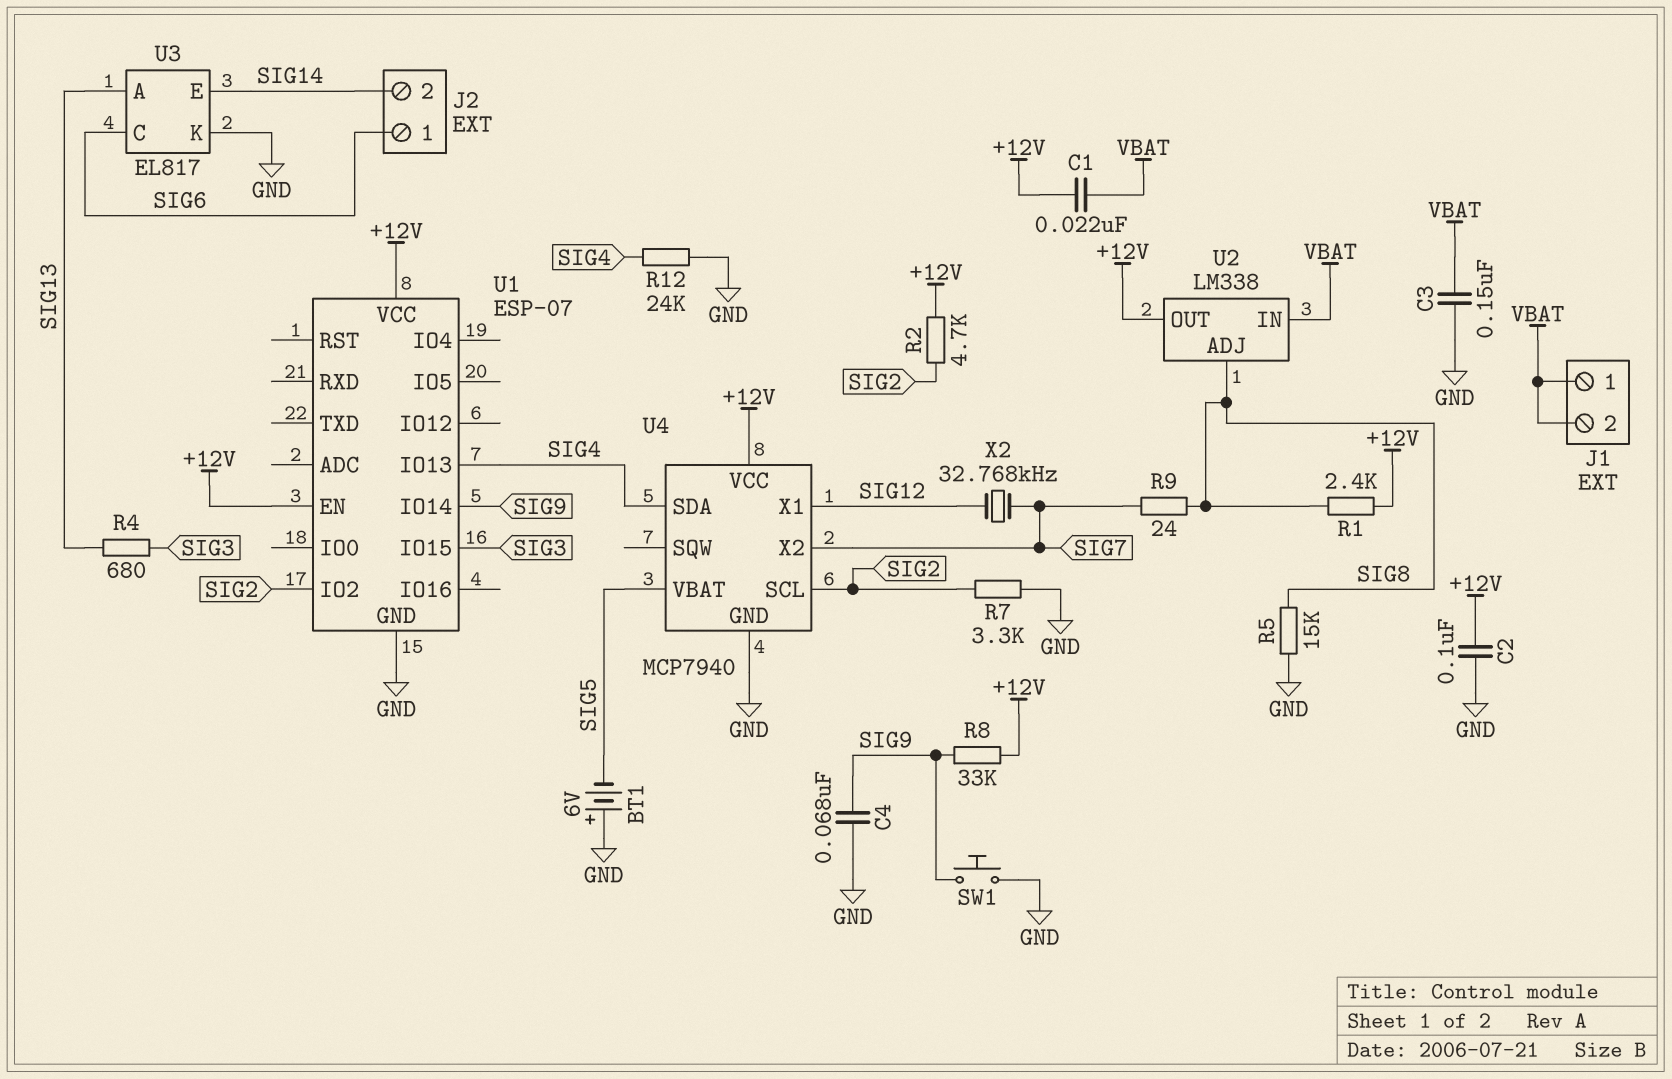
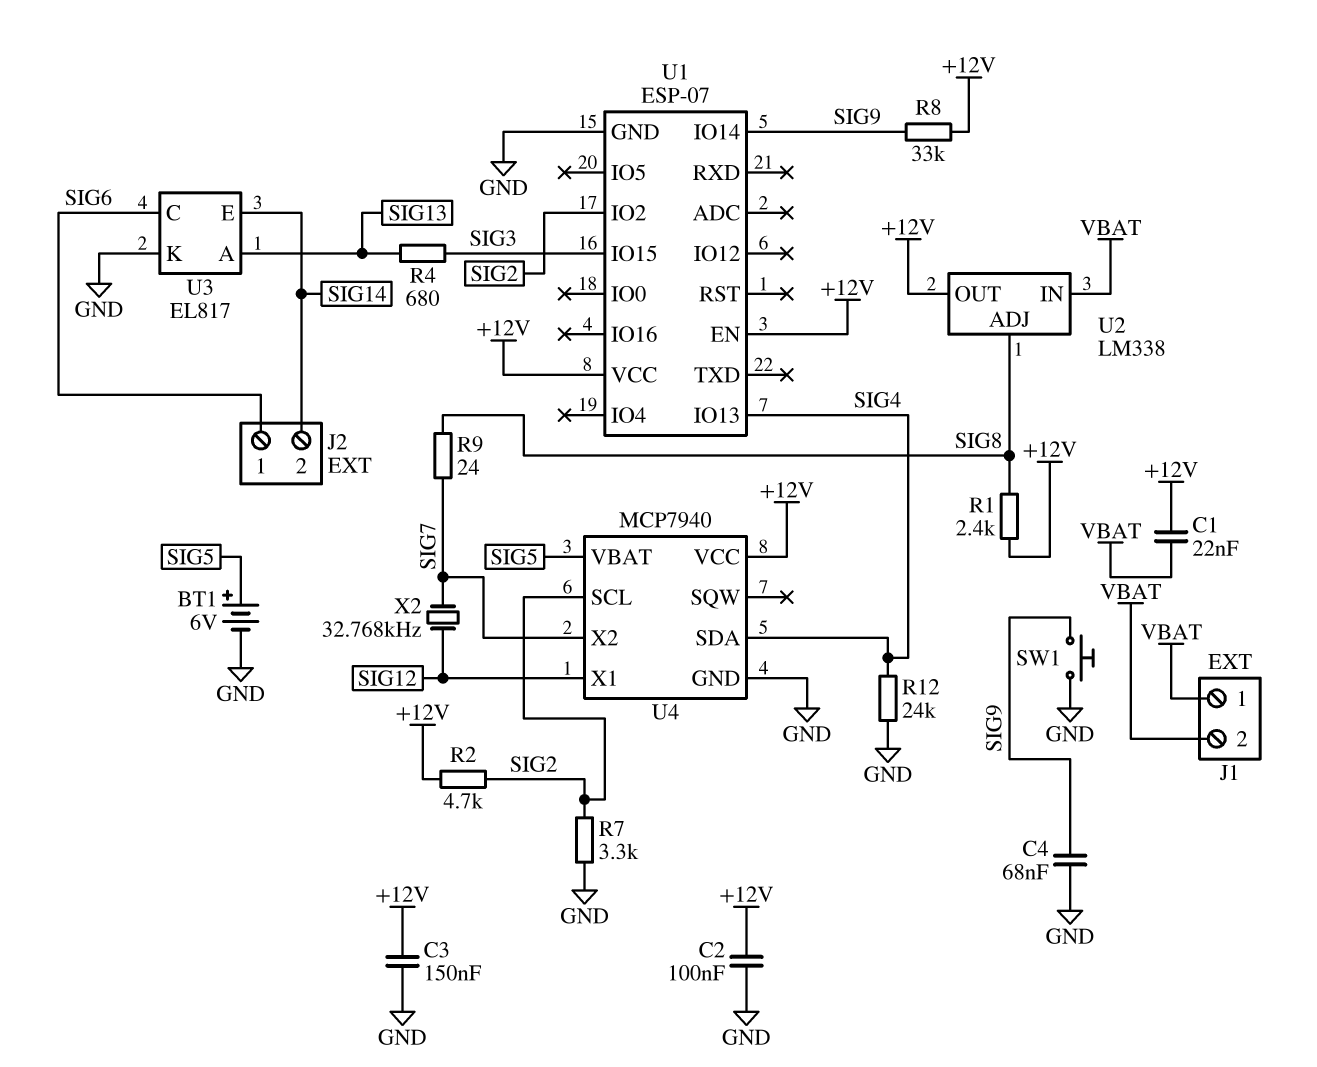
BT1: 6V (plus GND, minus SIG5) -> 6V (plus SIG5, minus GND)
C3: 150nF (GND, VBAT) -> 150nF (+12V, GND)
R5: 15k (GND, SIG8) -> none

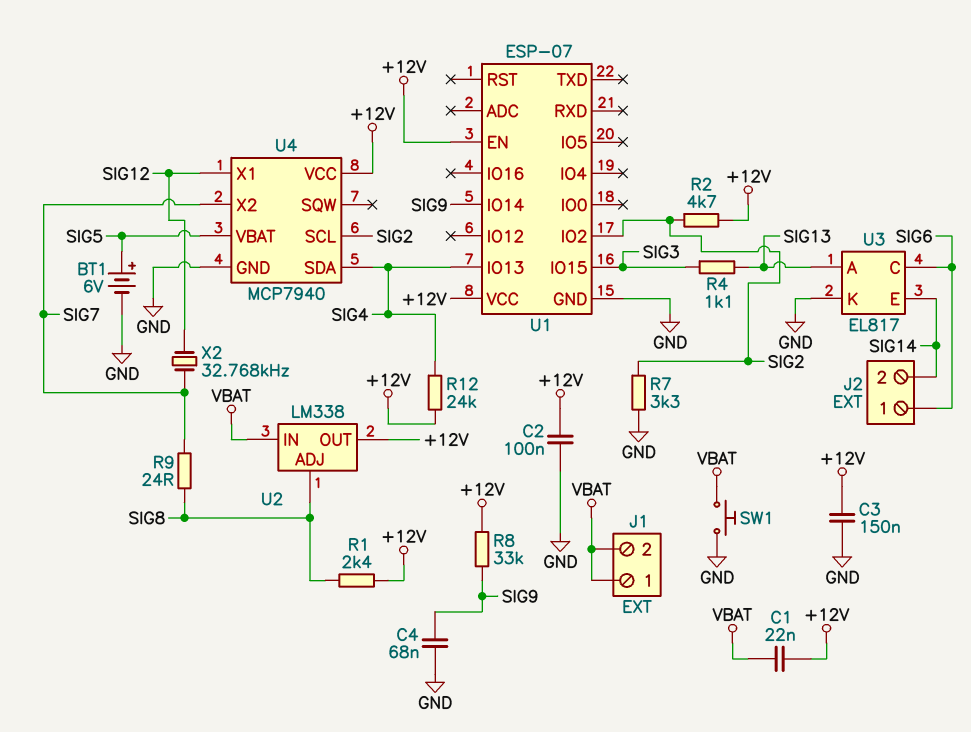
R4: 680 (SIG3, SIG13) -> 1.1k (SIG3, SIG13)
R12: 24k (GND, SIG4) -> 24k (+12V, SIG4)
SW1: button (GND, SIG9) -> button (GND, VBAT)

